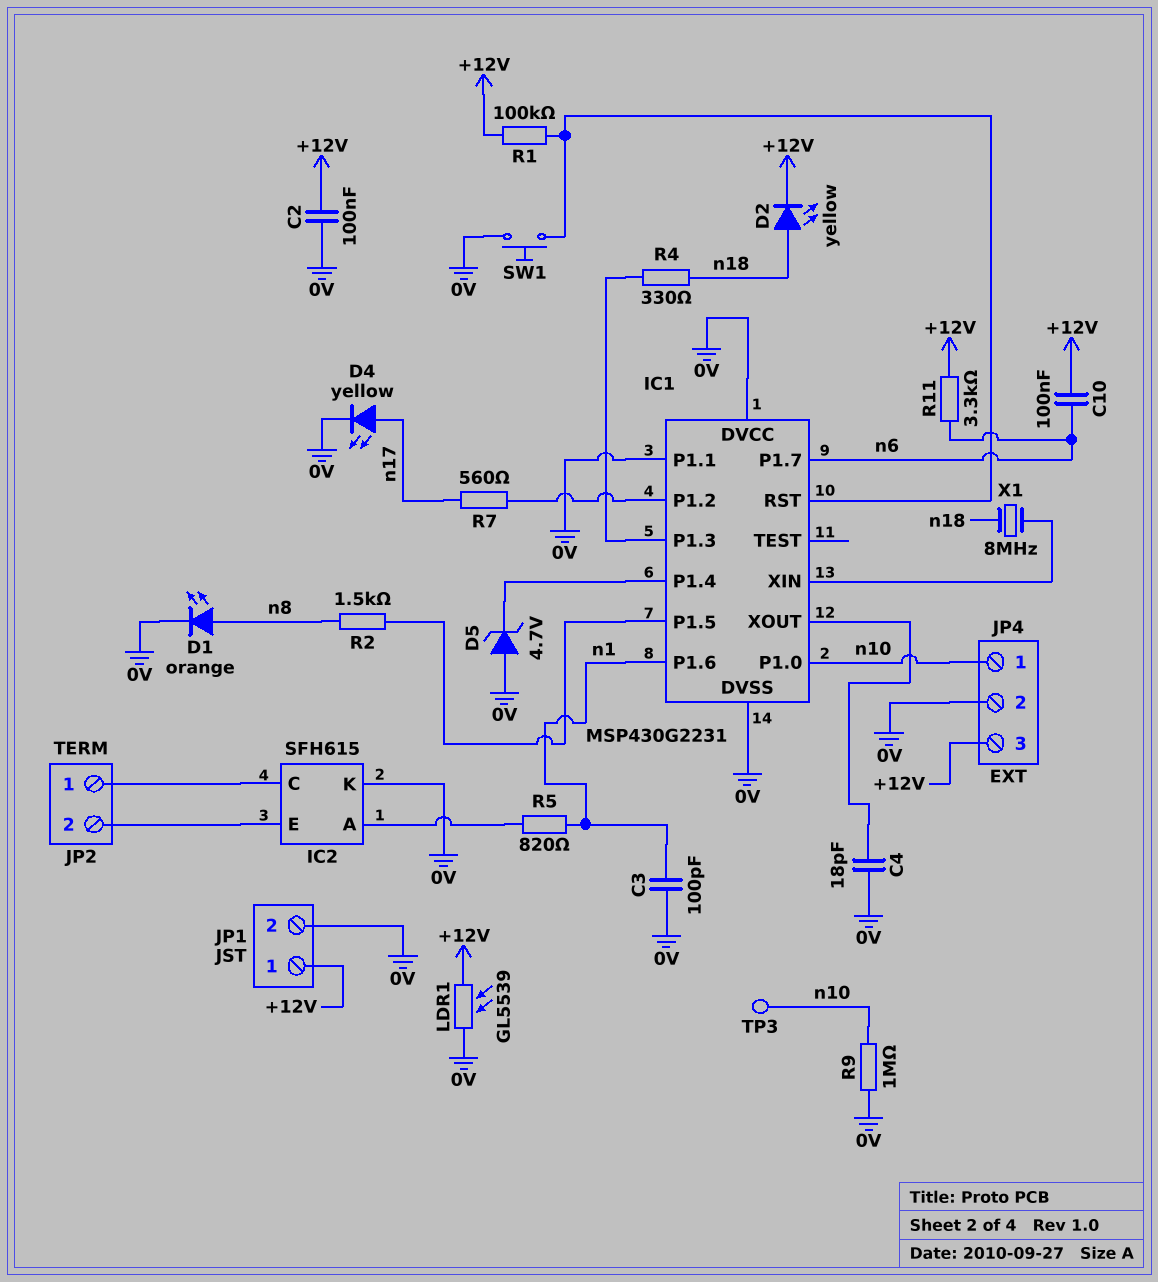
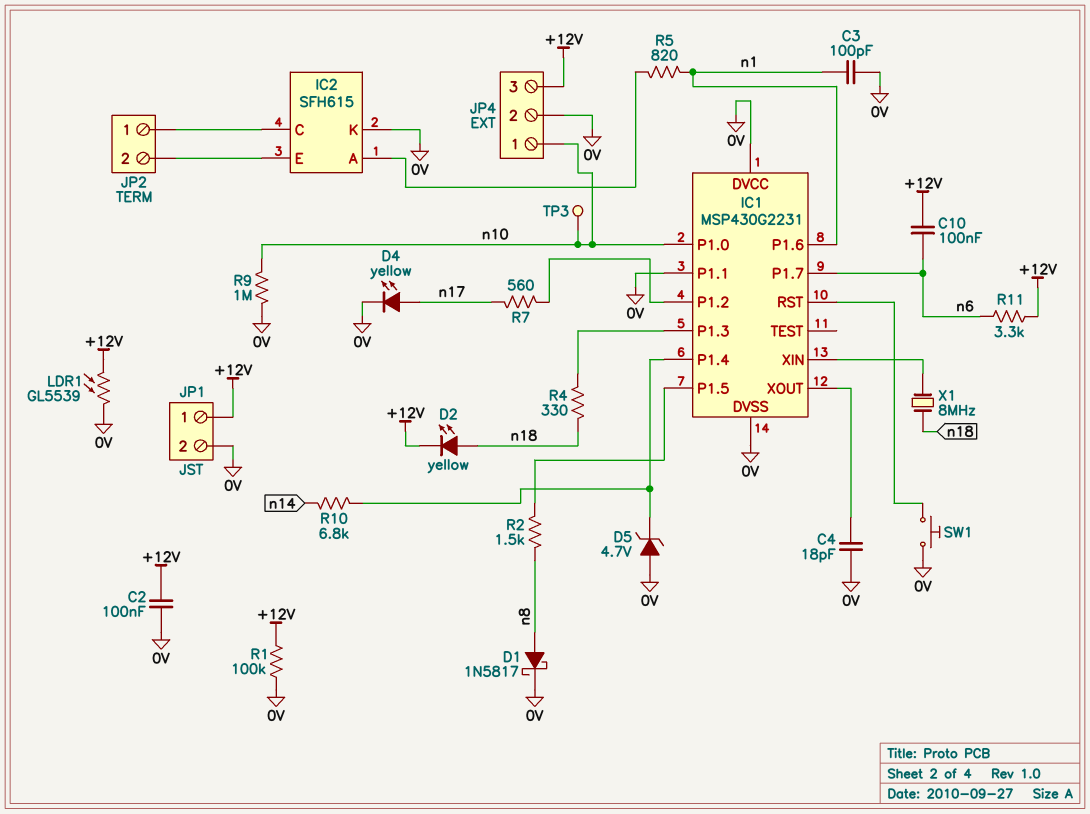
D1: LED orange (A n8, K 0V) -> schottky 1N5817 (A n8, K 0V)
R1: 100k (+12V, IC1/RST) -> 100k (+12V, 0V)
R10: none -> 6.8k (IC1/P1.4, n14)

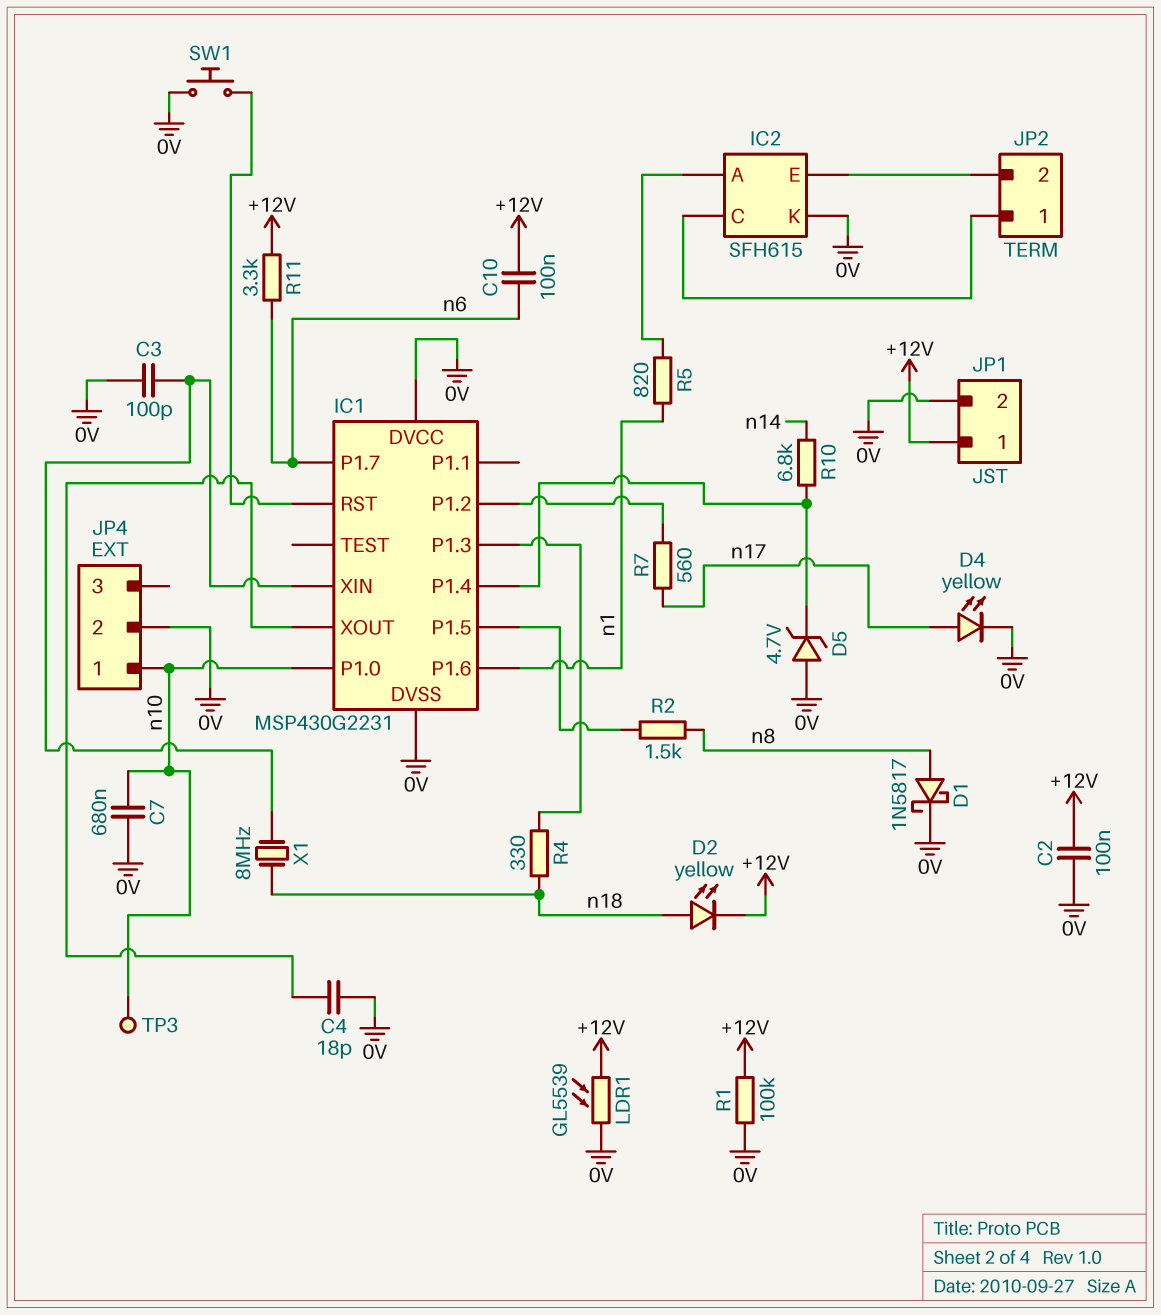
C3: 100pF (0V, n1) -> 100pF (0V, IC1/XIN)
C7: none -> 680nF (0V, n10)
IC1 pin P1.1: 0V -> none
JP4 pin 3: +12V -> none
R9: 1M (0V, n10) -> none

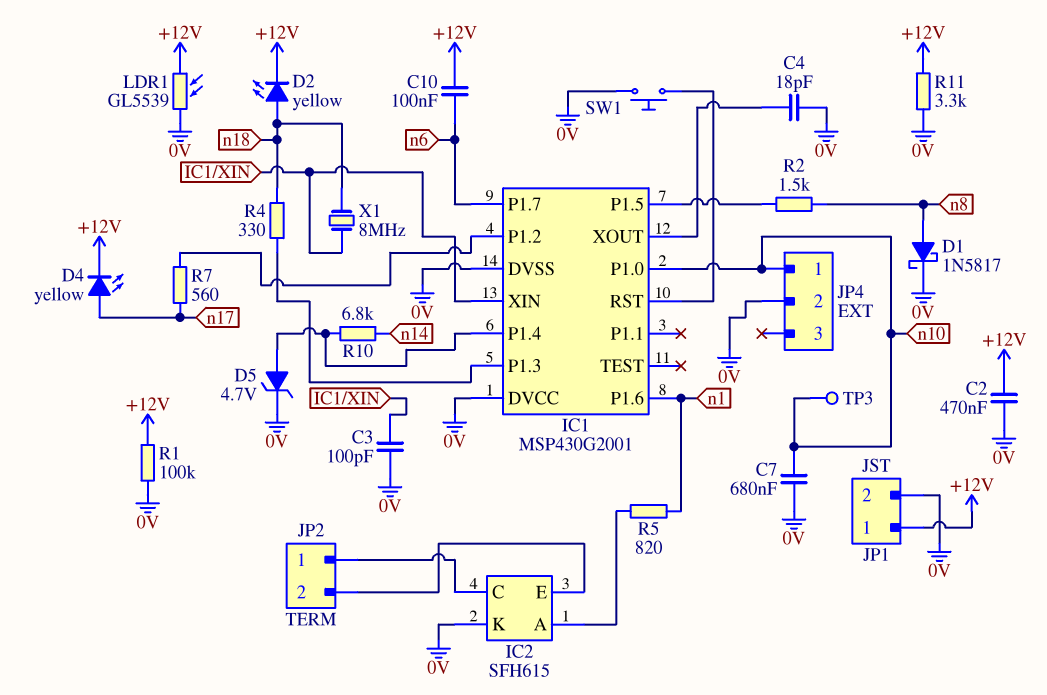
C2: 100nF (+12V, 0V) -> 470nF (+12V, 0V)
D4: LED yellow (A n17, K 0V) -> LED yellow (A n17, K +12V)
D5: zener 4.7V (A 0V, K IC1/P1.4) -> zener 4.7V (A IC1/P1.4, K 0V)
IC1: MSP430G2231 -> MSP430G2001
R11: 3.3k (+12V, n6) -> 3.3k (+12V, 0V)

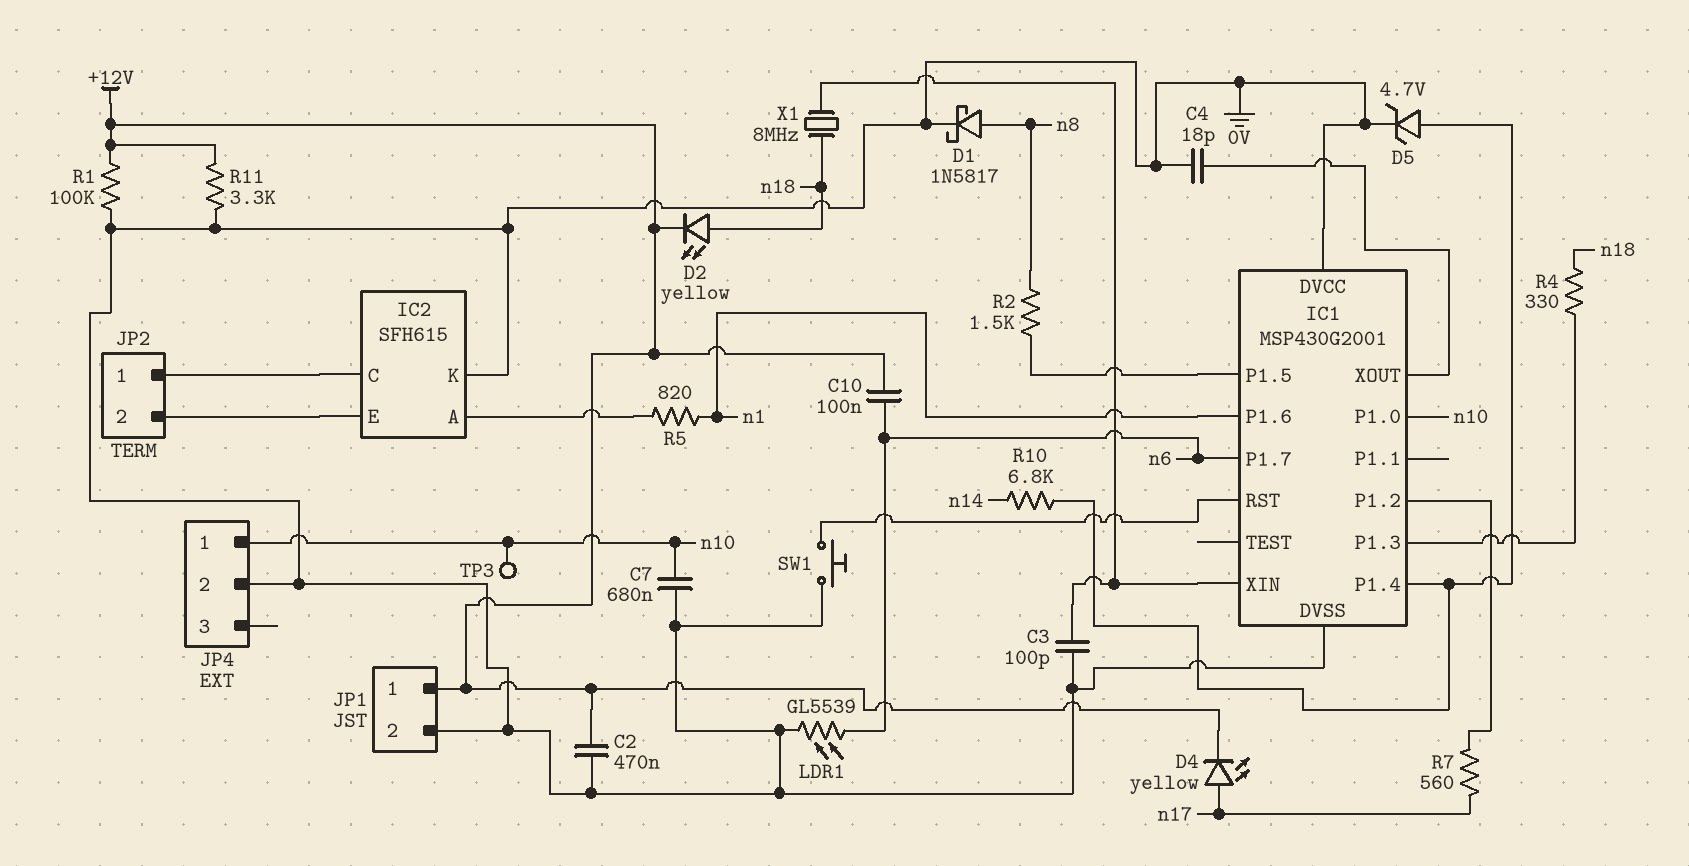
LDR1: GL5539 (+12V, 0V) -> GL5539 (0V, n6)

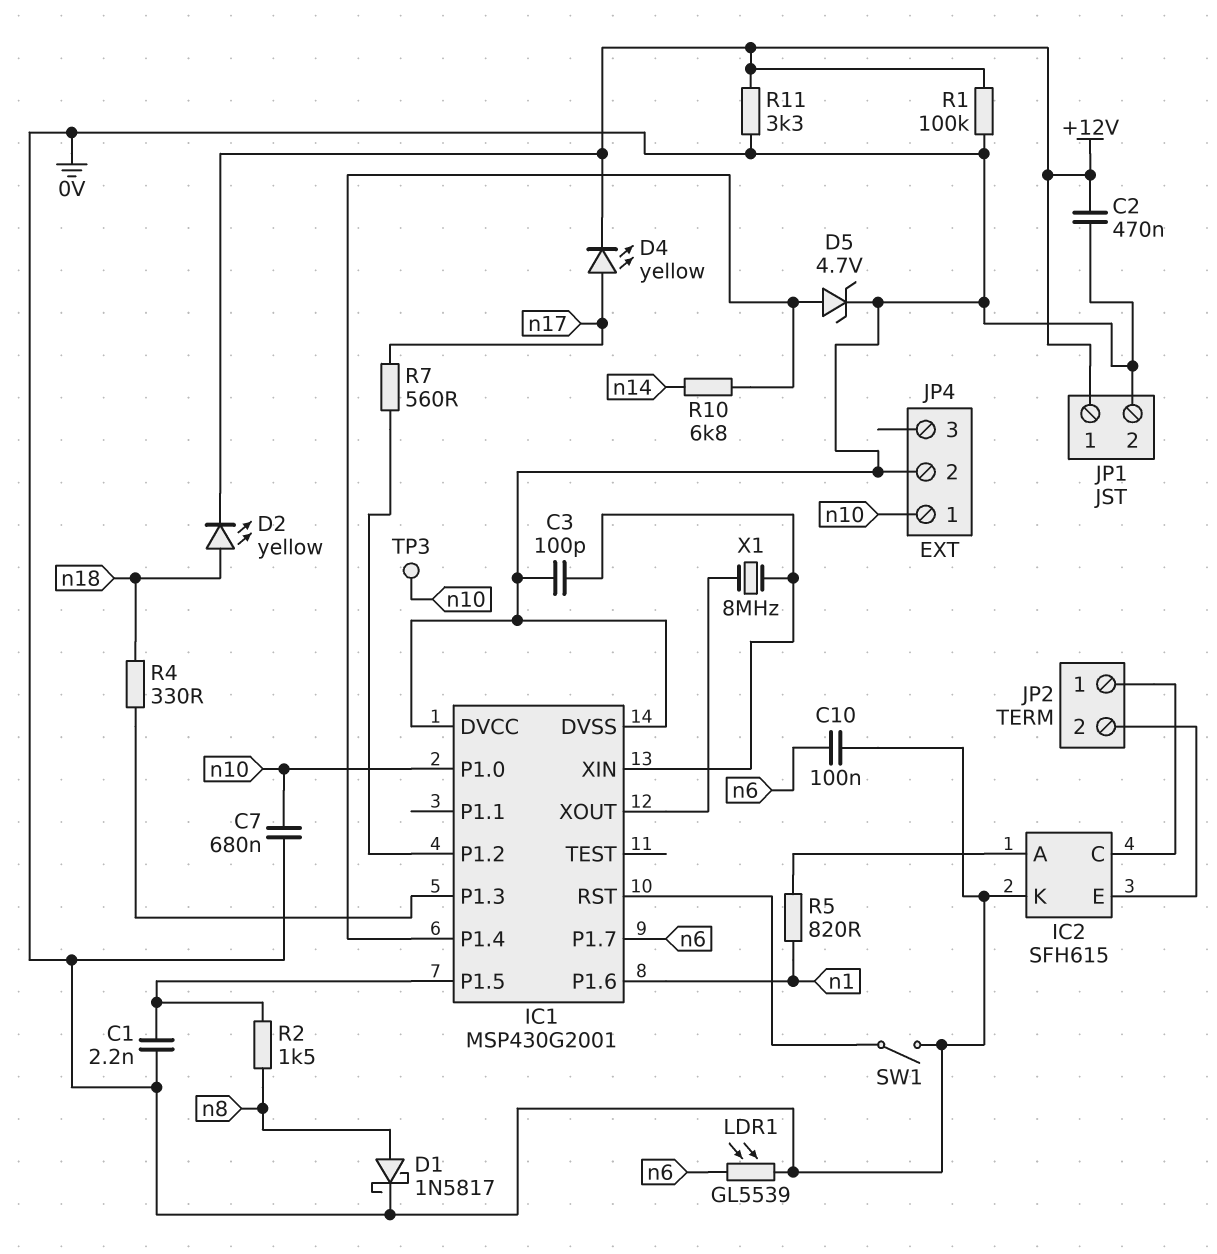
C1: none -> 2.2nF (0V, IC1/P1.5)
C4: 18pF (0V, IC1/XOUT) -> none
C10: 100nF (+12V, n6) -> 100nF (0V, n6)
SW1: button (0V, IC1/RST) -> switch (0V, IC1/RST)
X1: 8MHz (IC1/XIN, n18) -> 8MHz (IC1/XIN, IC1/XOUT)

